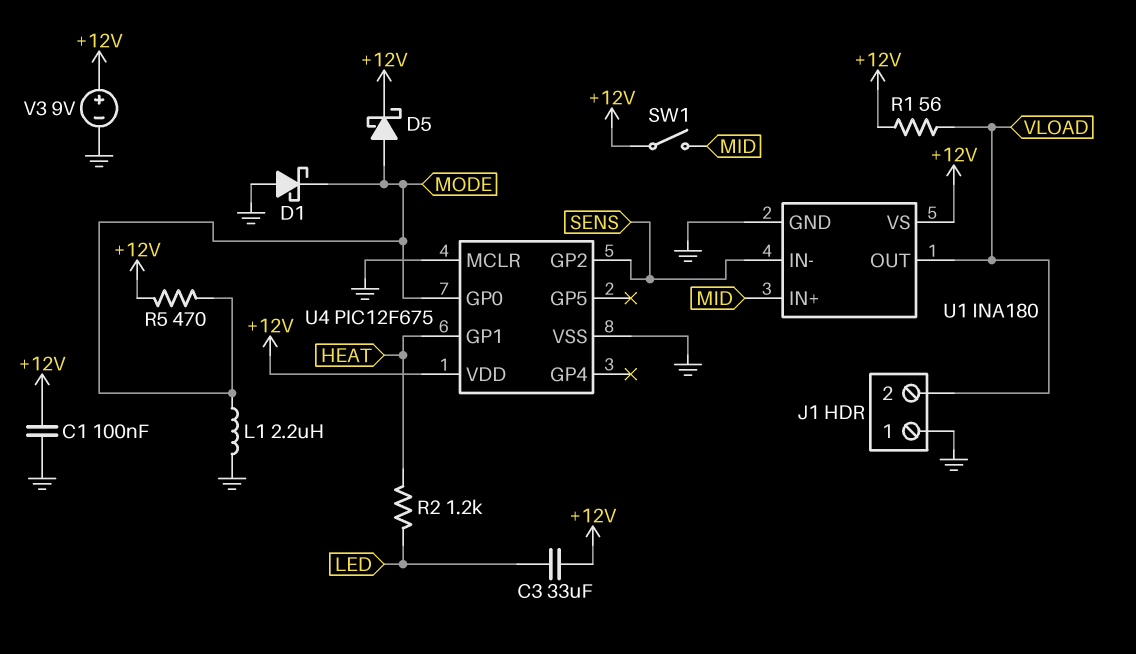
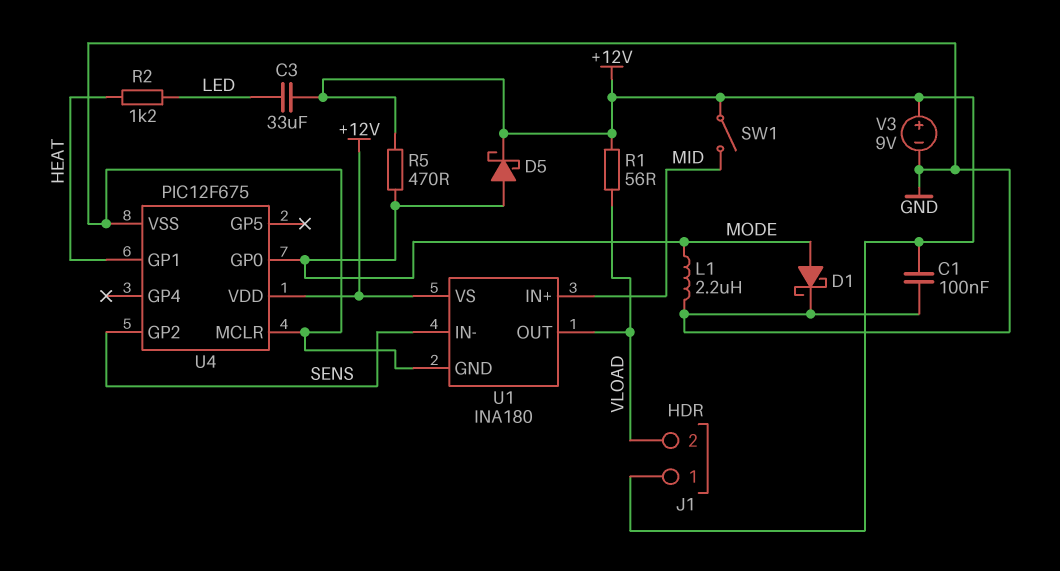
D1: schottky (A GND, K MODE) -> schottky (A MODE, K GND)
J1 pin 1: GND -> +12V

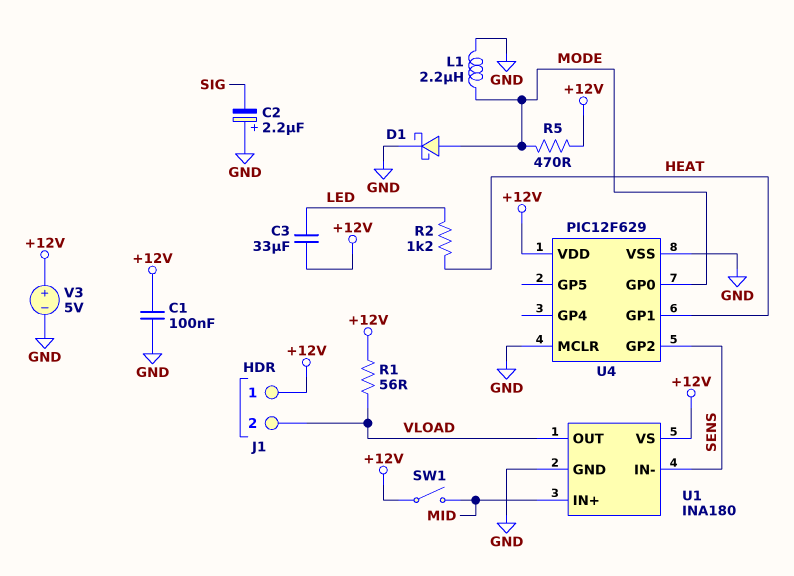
C2: none -> 2.2uF (plus GND, minus SIG)
D5: schottky (A MODE, K +12V) -> none
U4: PIC12F675 -> PIC12F629
V3: 9V (plus +12V, minus GND) -> 5V (plus +12V, minus GND)

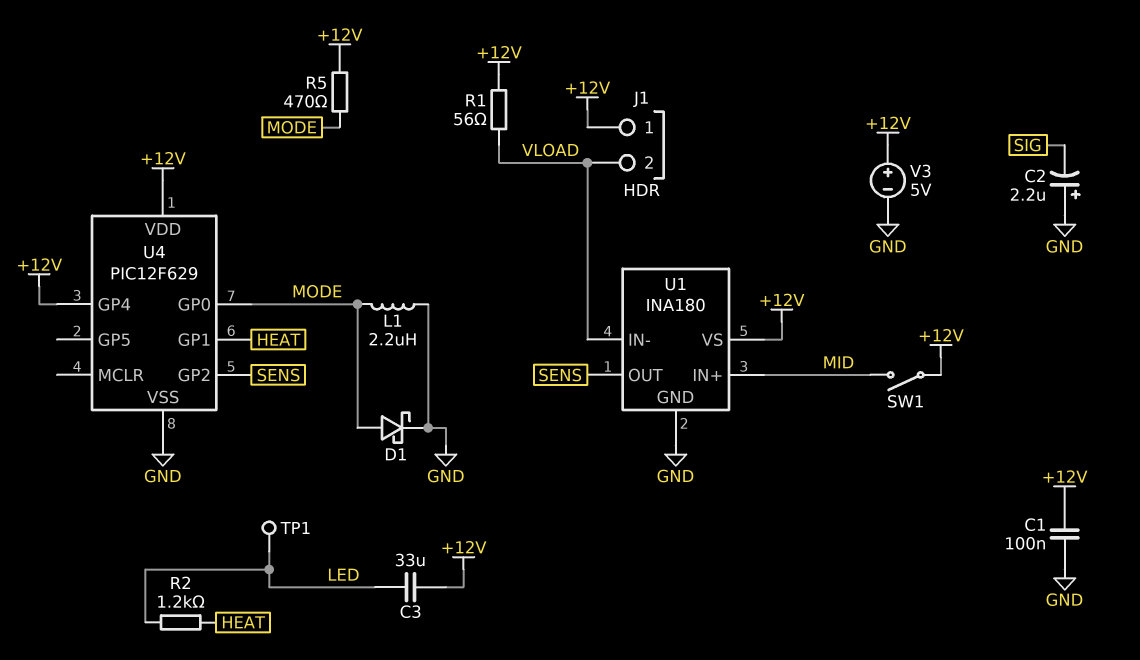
TP1: none -> test point (LED)
U1 pin IN-: SENS -> VLOAD
U1 pin OUT: VLOAD -> SENS
U4 pin GP4: none -> +12V
U4 pin MCLR: GND -> none

